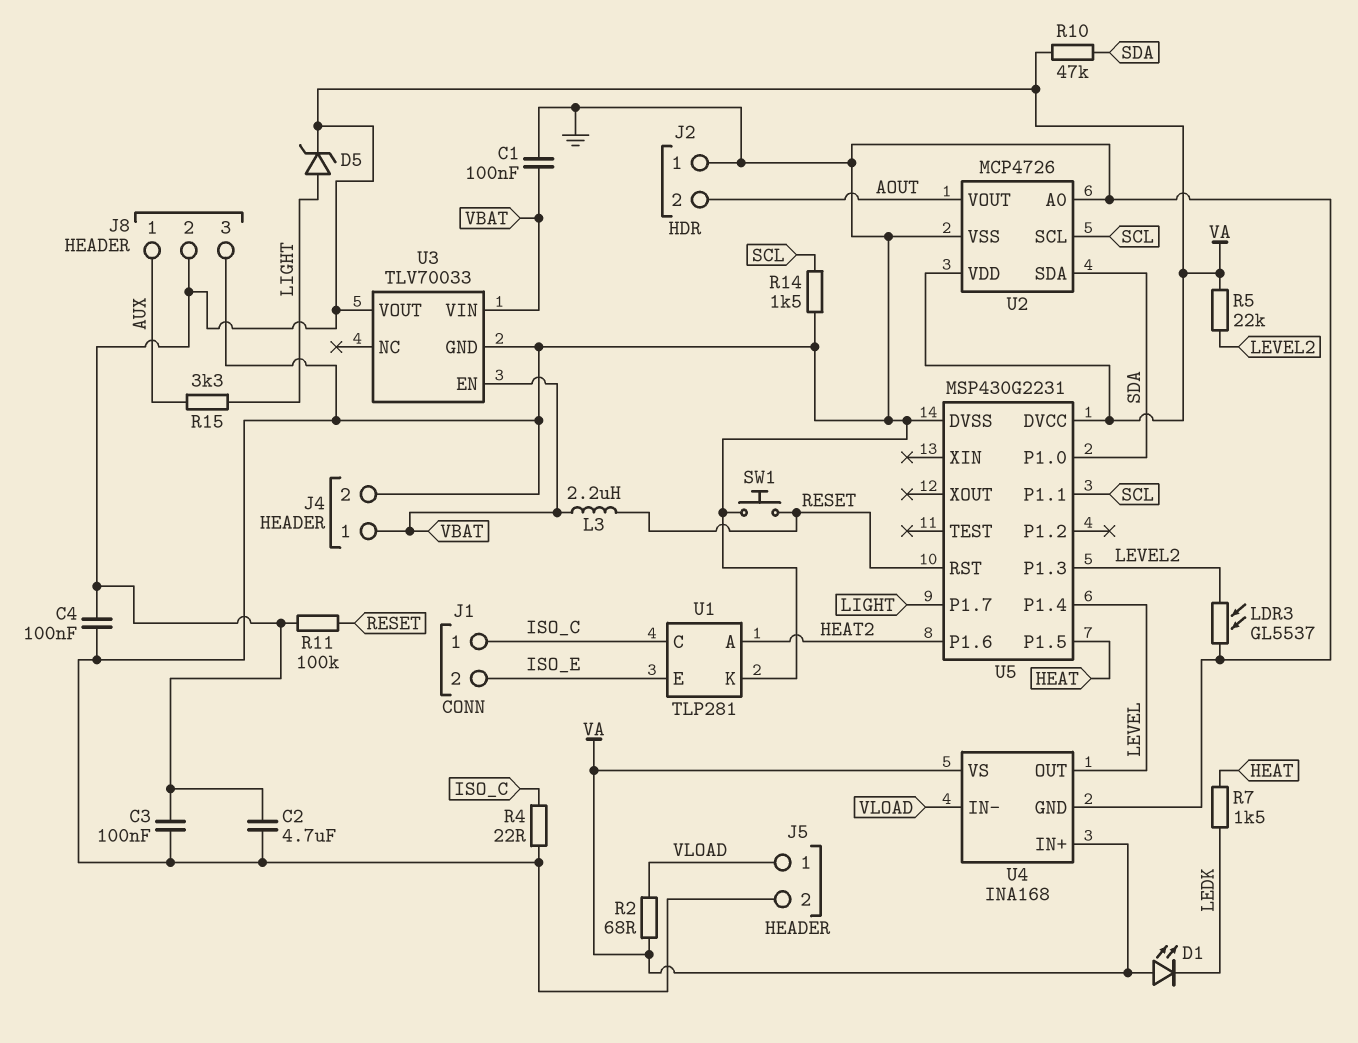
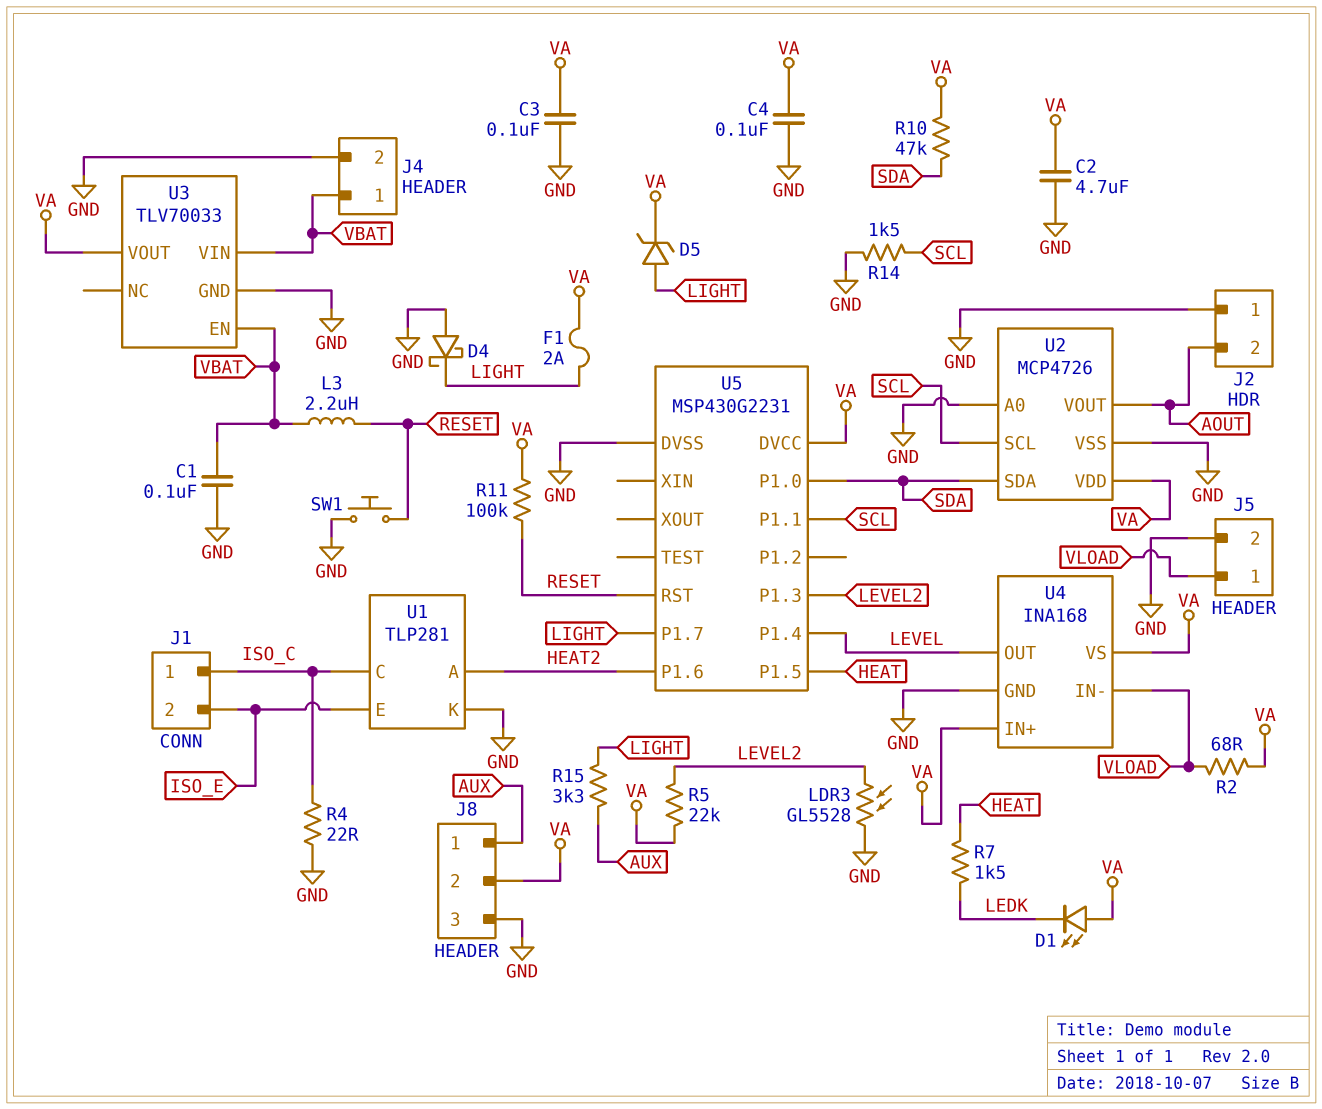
D4: none -> schottky (A GND, K LIGHT)
F1: none -> 2A (LIGHT, VA)
LDR3: GL5537 (GND, LEVEL2) -> GL5528 (GND, LEVEL2)

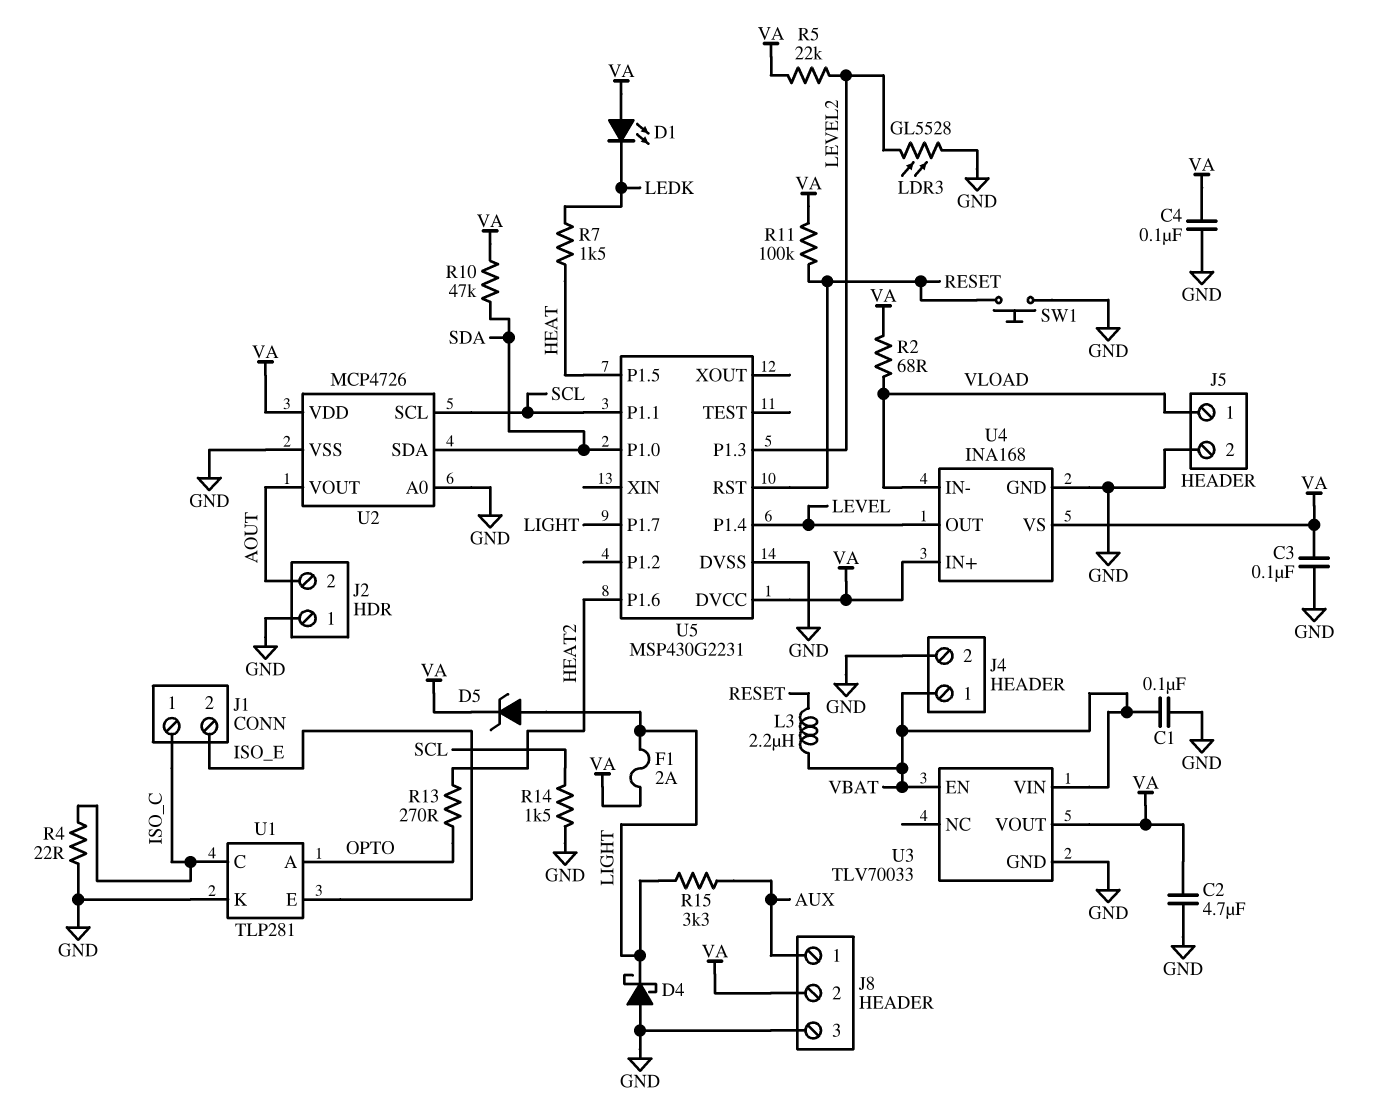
R13: none -> 270 (HEAT2, OPTO)
U1 pin A: HEAT2 -> OPTO

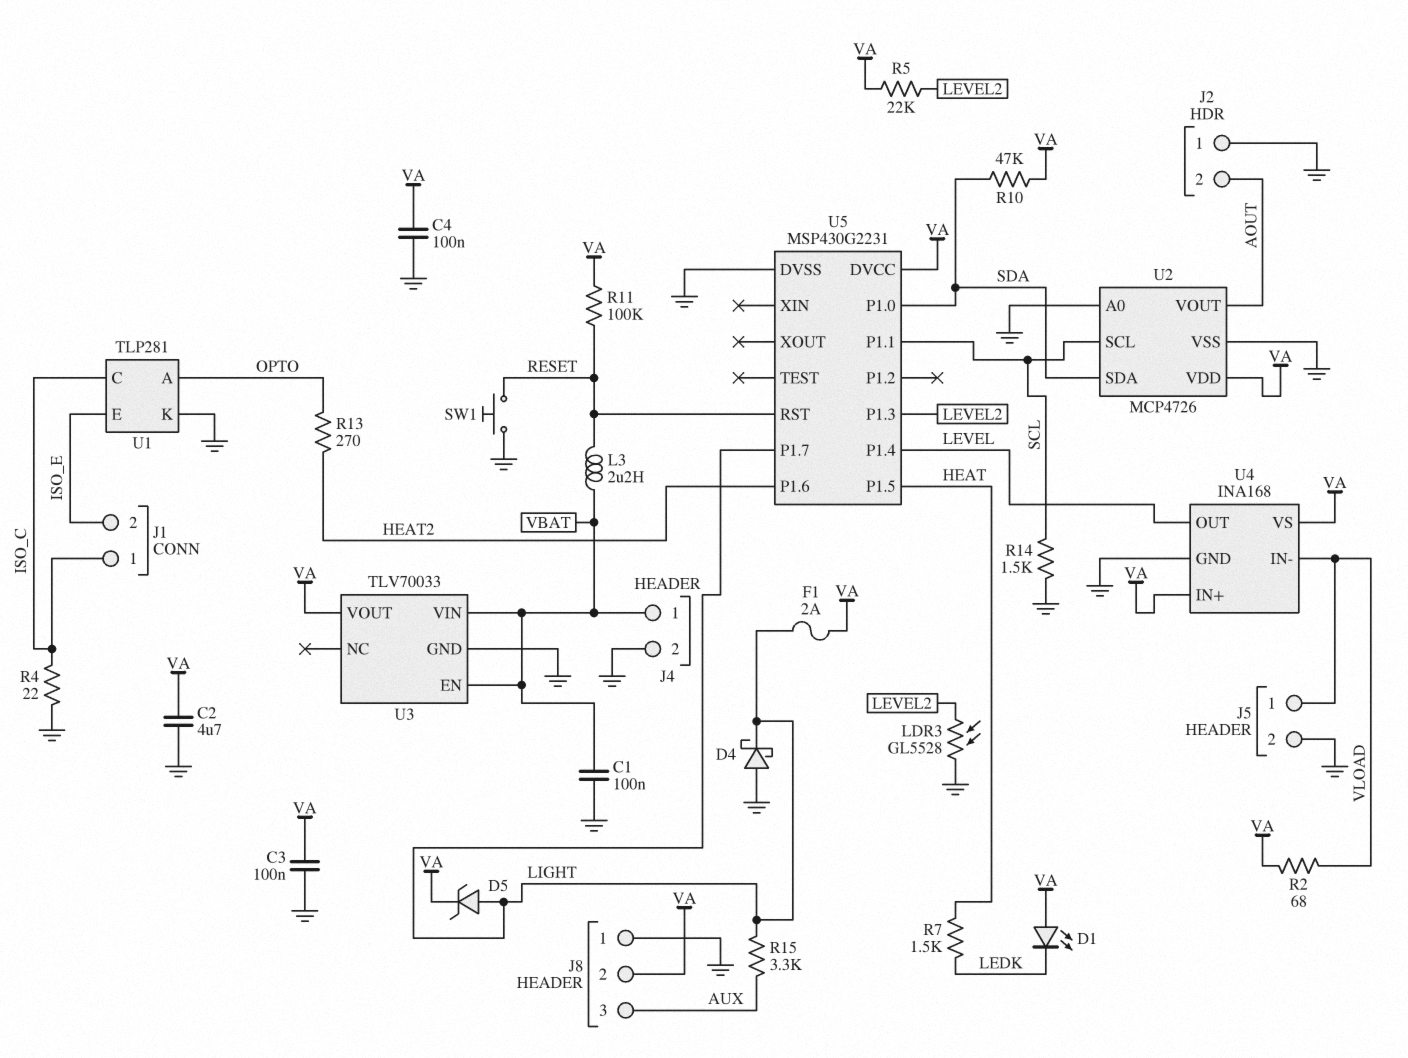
J8 pin 1: AUX -> GND
J8 pin 3: GND -> AUX

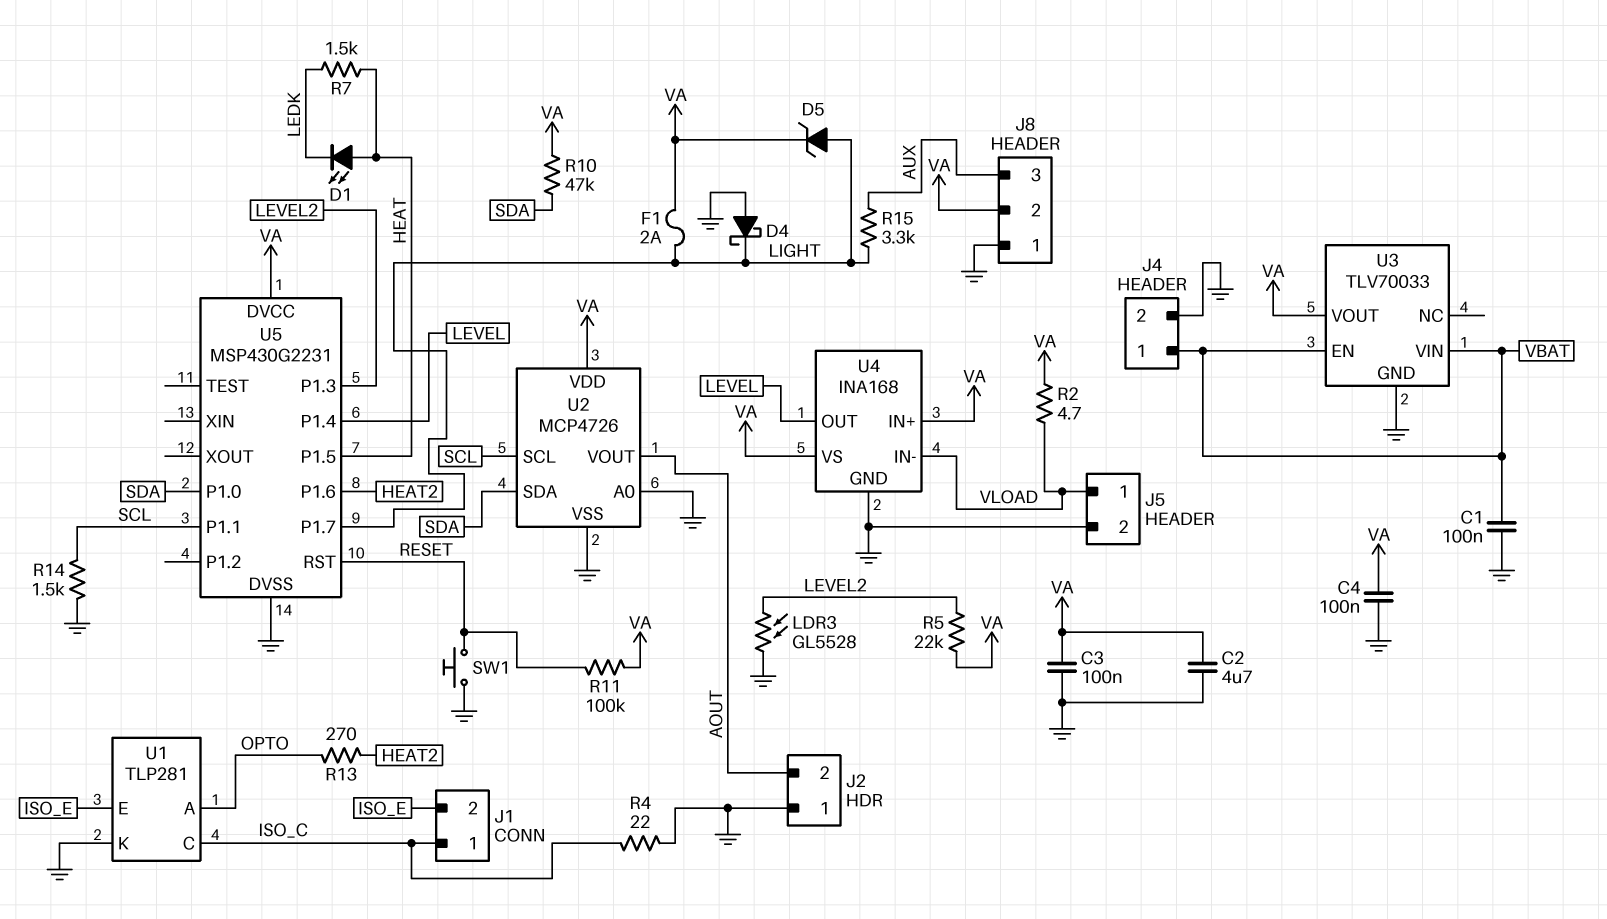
D1: LED (A VA, K LEDK) -> LED (A HEAT, K LEDK)
L3: 2.2uH (RESET, VBAT) -> none
R2: 68 (VA, VLOAD) -> 4.7 (VA, VLOAD)

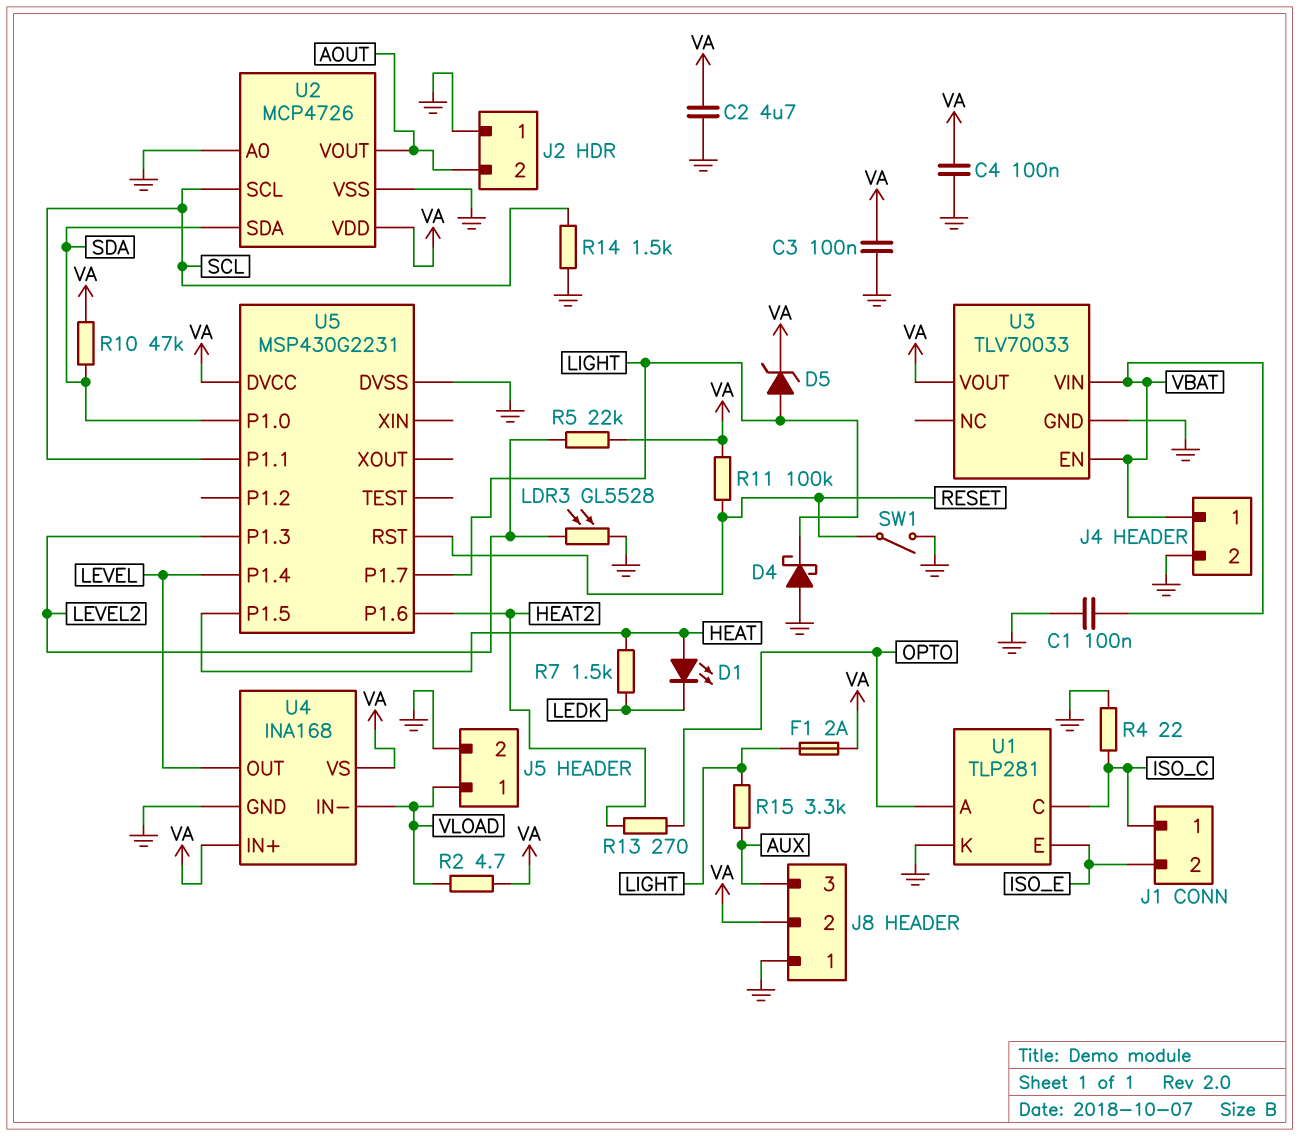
SW1: button (GND, RESET) -> switch (GND, RESET)

